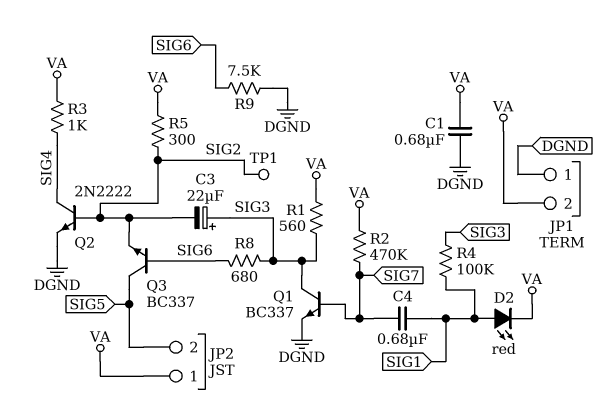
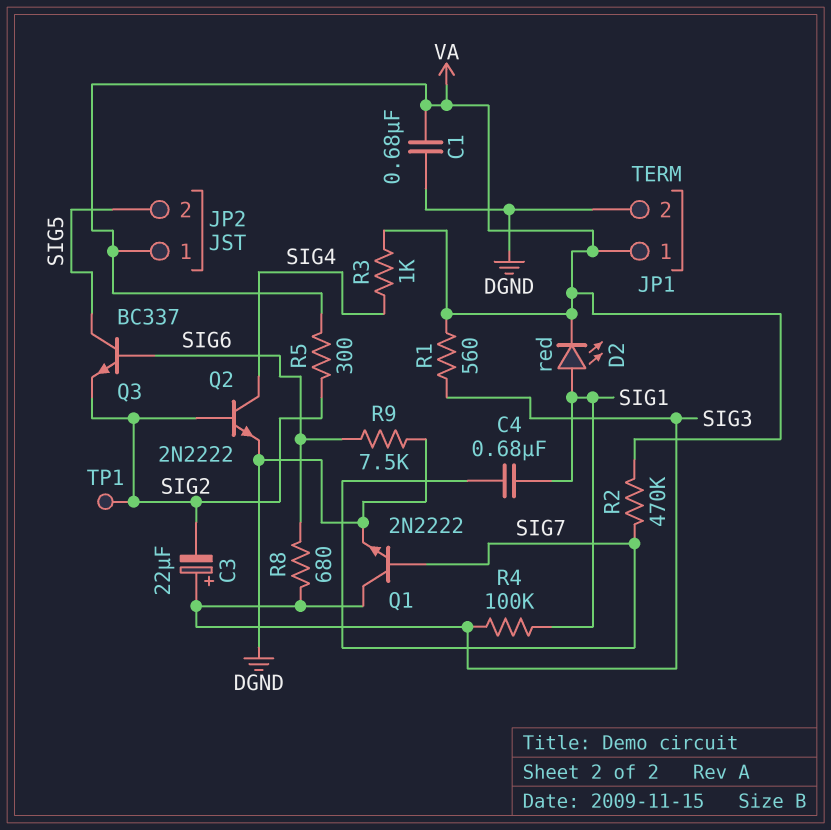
JP1 pin 1: DGND -> VA
JP1 pin 2: VA -> DGND
Q1: NPN BC337 (B SIG7, C SIG3, E DGND) -> NPN 2N2222 (B SIG7, C SIG3, E DGND)

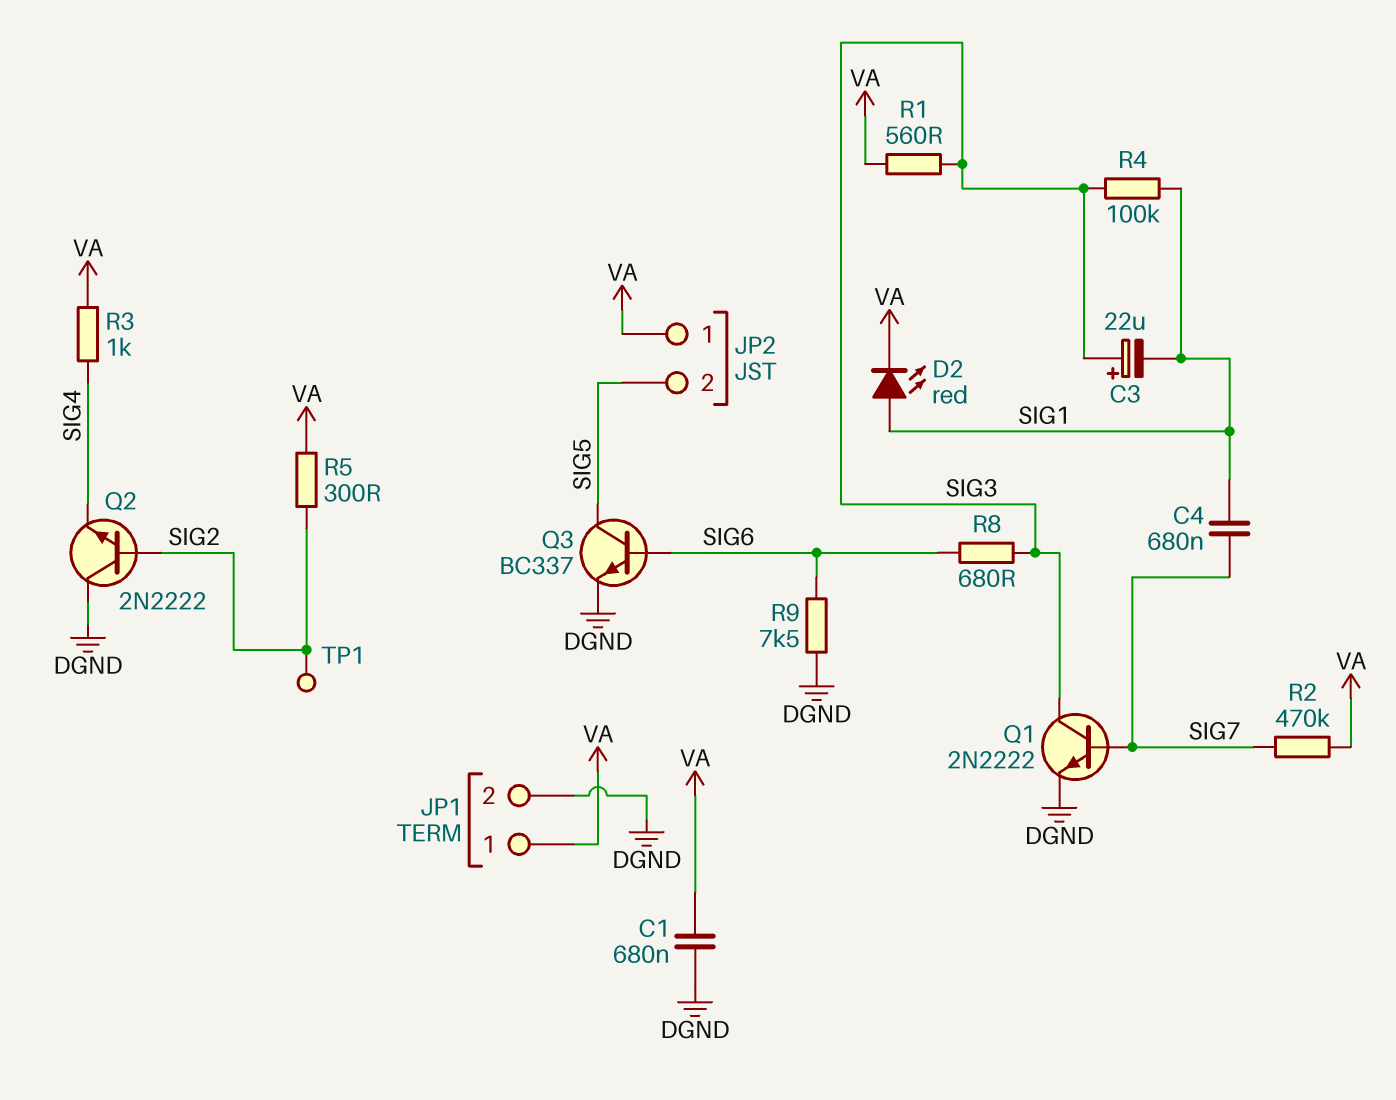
C3: 22uF (plus SIG3, minus SIG2) -> 22uF (plus SIG3, minus SIG1)
Q2: NPN 2N2222 (B SIG2, C SIG4, E DGND) -> NPN 2N2222 (B SIG2, C DGND, E SIG4)
Q3: NPN BC337 (B SIG6, C SIG5, E SIG2) -> NPN BC337 (B SIG6, C SIG5, E DGND)

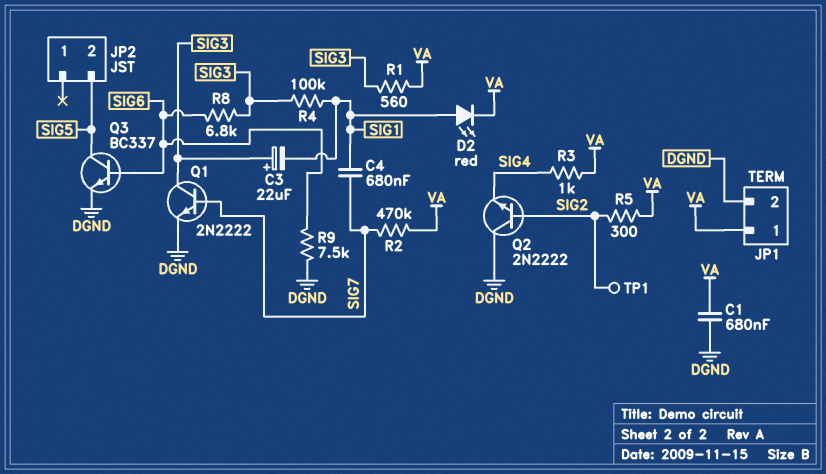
JP2 pin 1: VA -> none
R8: 680 (SIG3, SIG6) -> 6.8k (SIG3, SIG6)

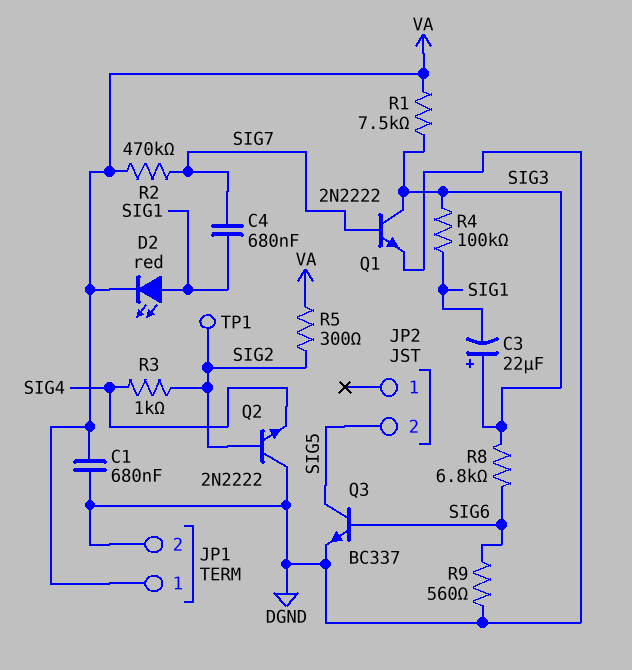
R1: 560 (SIG3, VA) -> 7.5k (SIG3, VA)
R3: 1k (SIG4, VA) -> 1k (SIG2, SIG4)
R9: 7.5k (DGND, SIG6) -> 560 (DGND, SIG6)

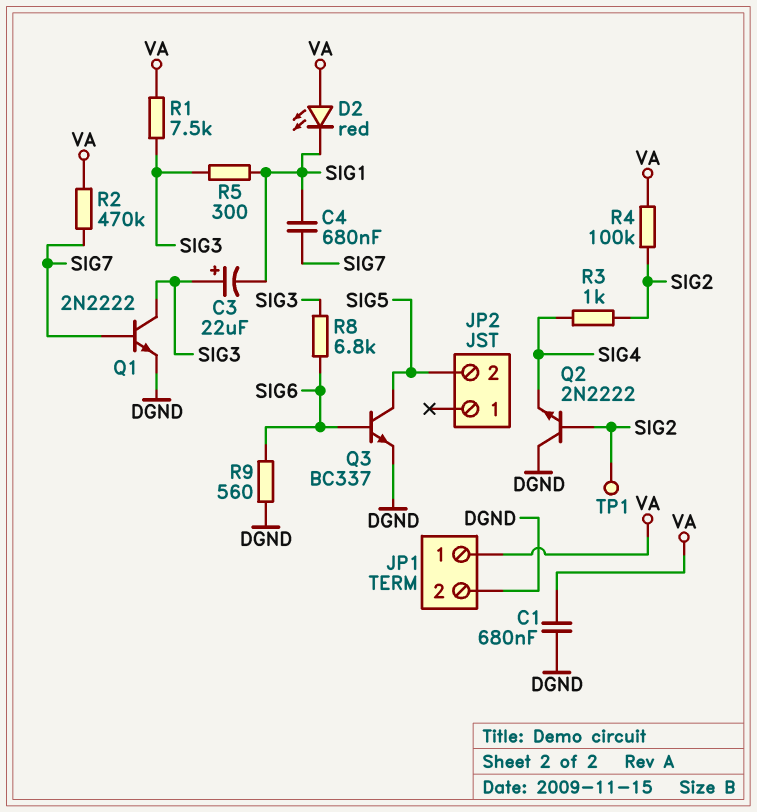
D2: LED red (A SIG1, K VA) -> LED red (A VA, K SIG1)
R4: 100k (SIG1, SIG3) -> 100k (SIG2, VA)
R5: 300 (SIG2, VA) -> 300 (SIG1, SIG3)

